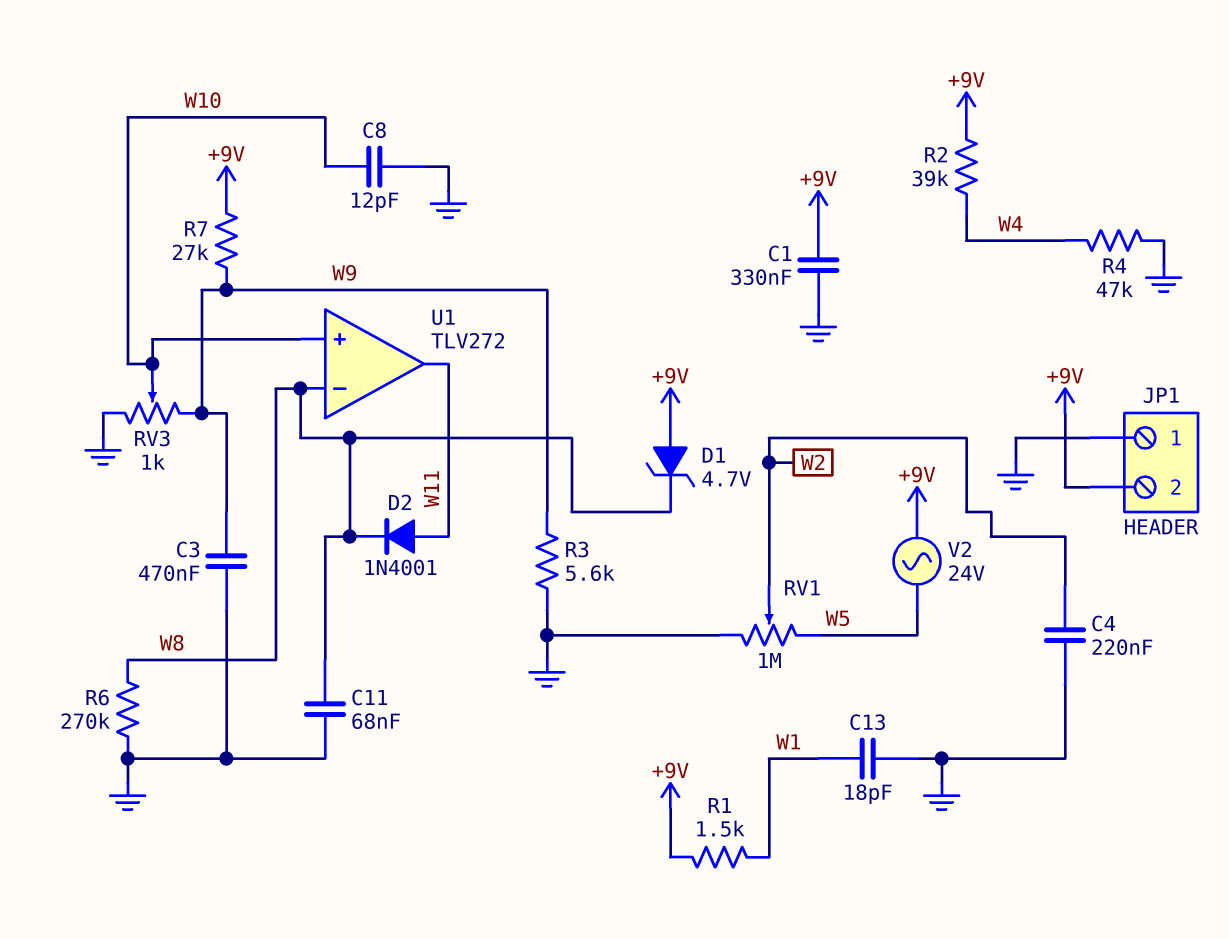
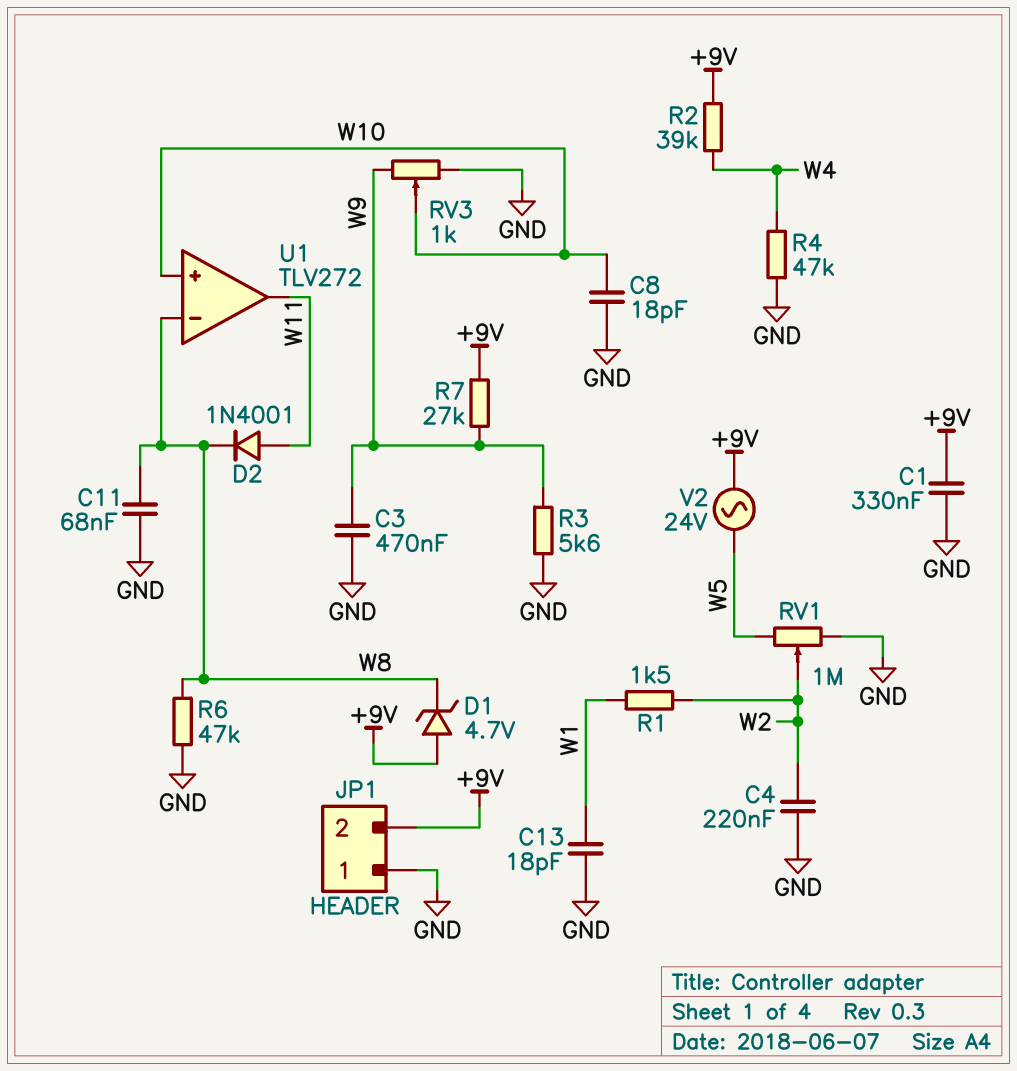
C8: 12pF (GND, W10) -> 18pF (GND, W10)
R1: 1.5k (+9V, W1) -> 1.5k (W1, W2)
R6: 270k (GND, W8) -> 47k (GND, W8)

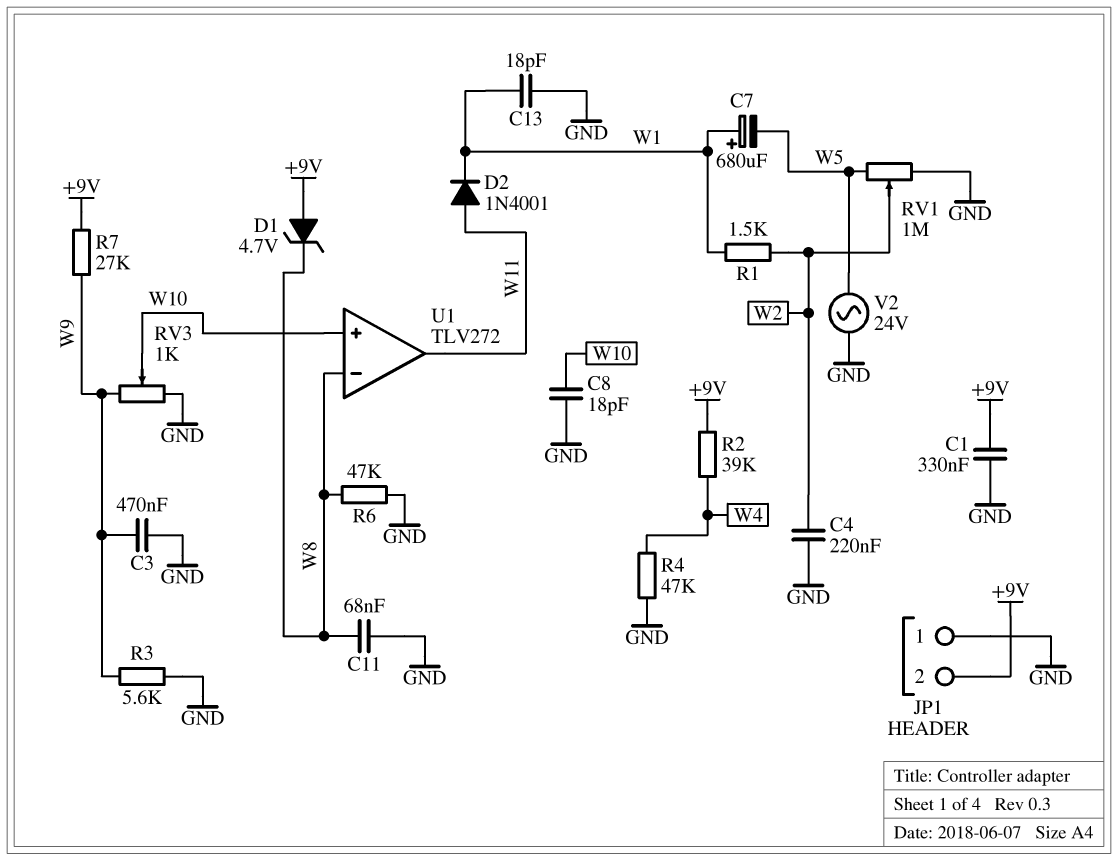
C7: none -> 680uF (plus W1, minus W5)
D2: diode 1N4001 (A W11, K W8) -> diode 1N4001 (A W11, K W1)
V2: AC 24V (+9V, W5) -> AC 24V (GND, W5)

